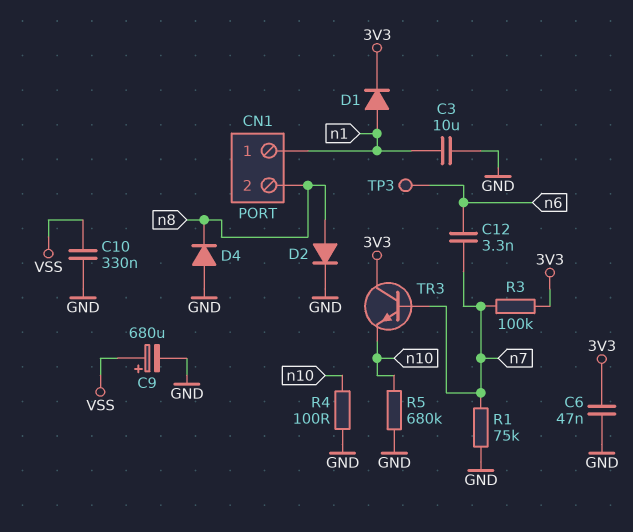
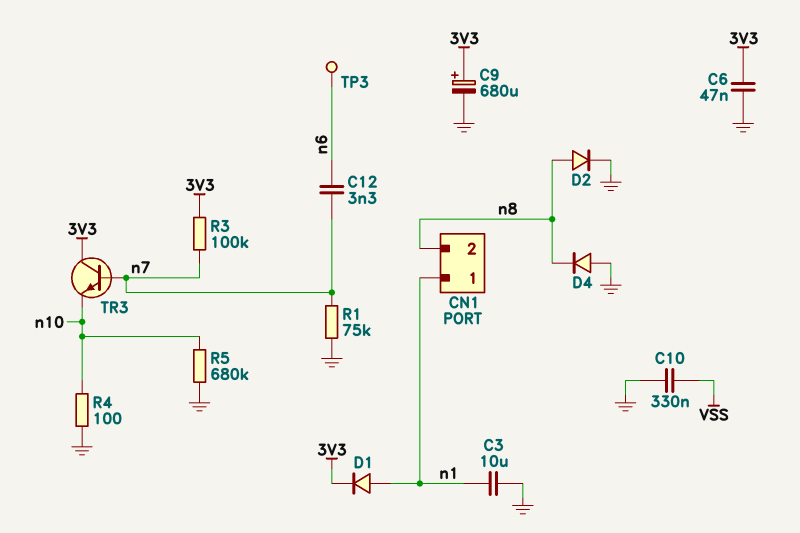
C9: 680uF (plus VSS, minus GND) -> 680uF (plus 3V3, minus GND)

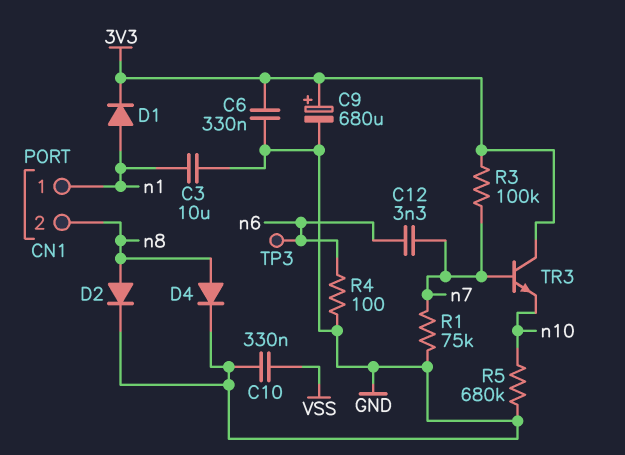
C6: 47nF (3V3, GND) -> 330nF (3V3, GND)
D4: diode (A GND, K n8) -> diode (A n8, K GND)
R4: 100 (GND, n10) -> 100 (GND, n6)

